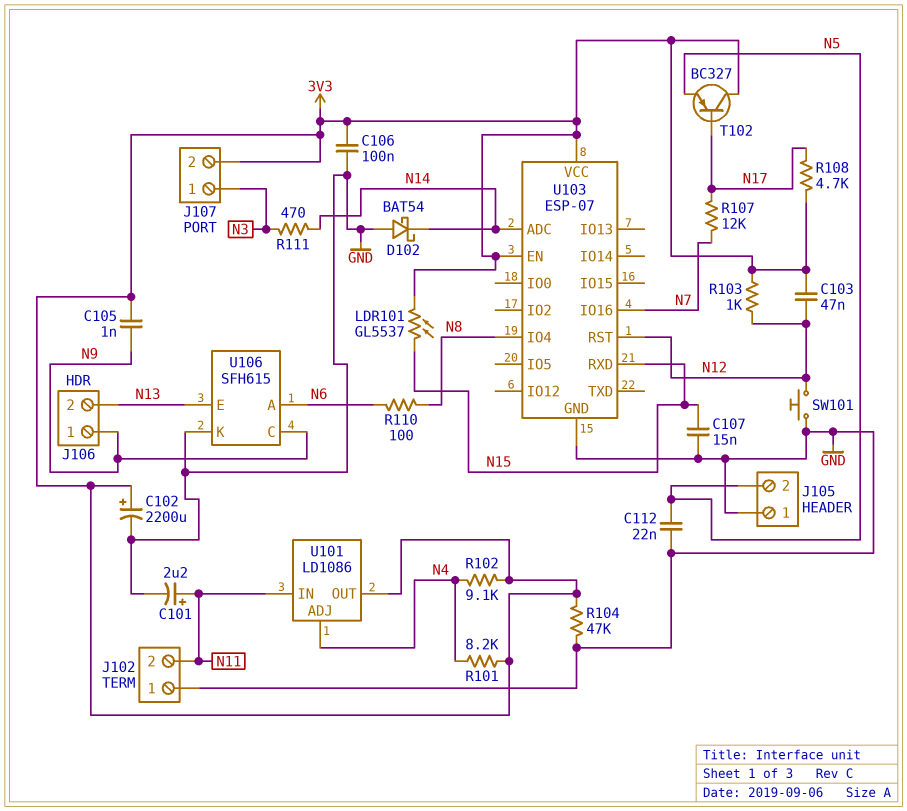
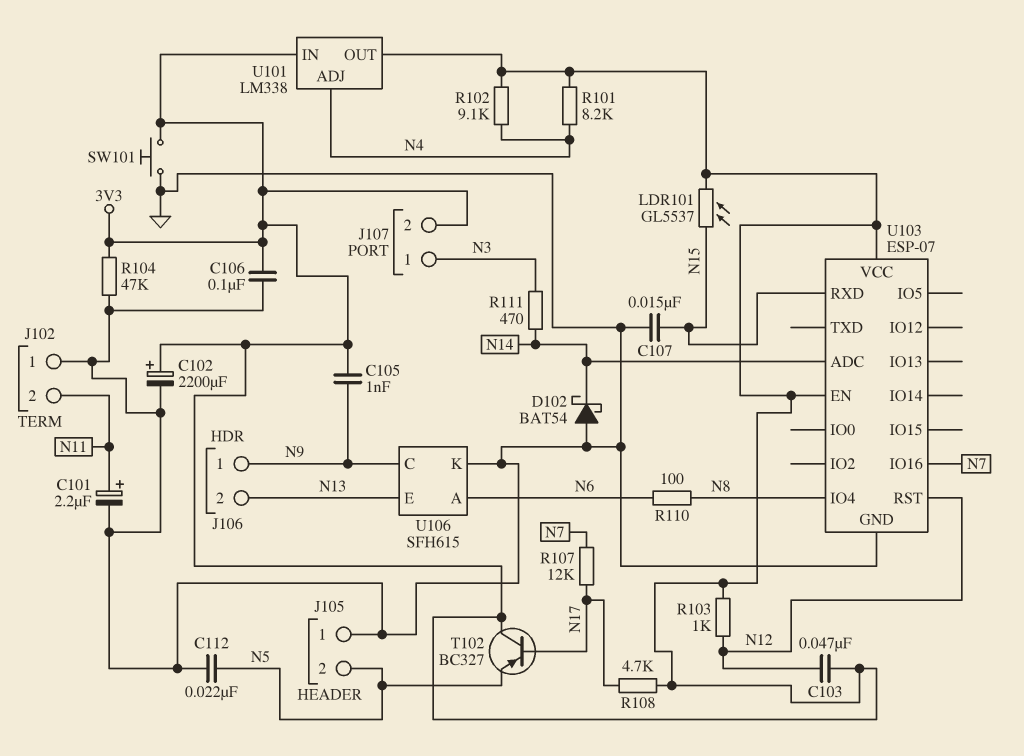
SW101: button (GND, N12) -> button (3V3, GND)
U101: LD1086 -> LM338
U101 pin IN: N11 -> 3V3

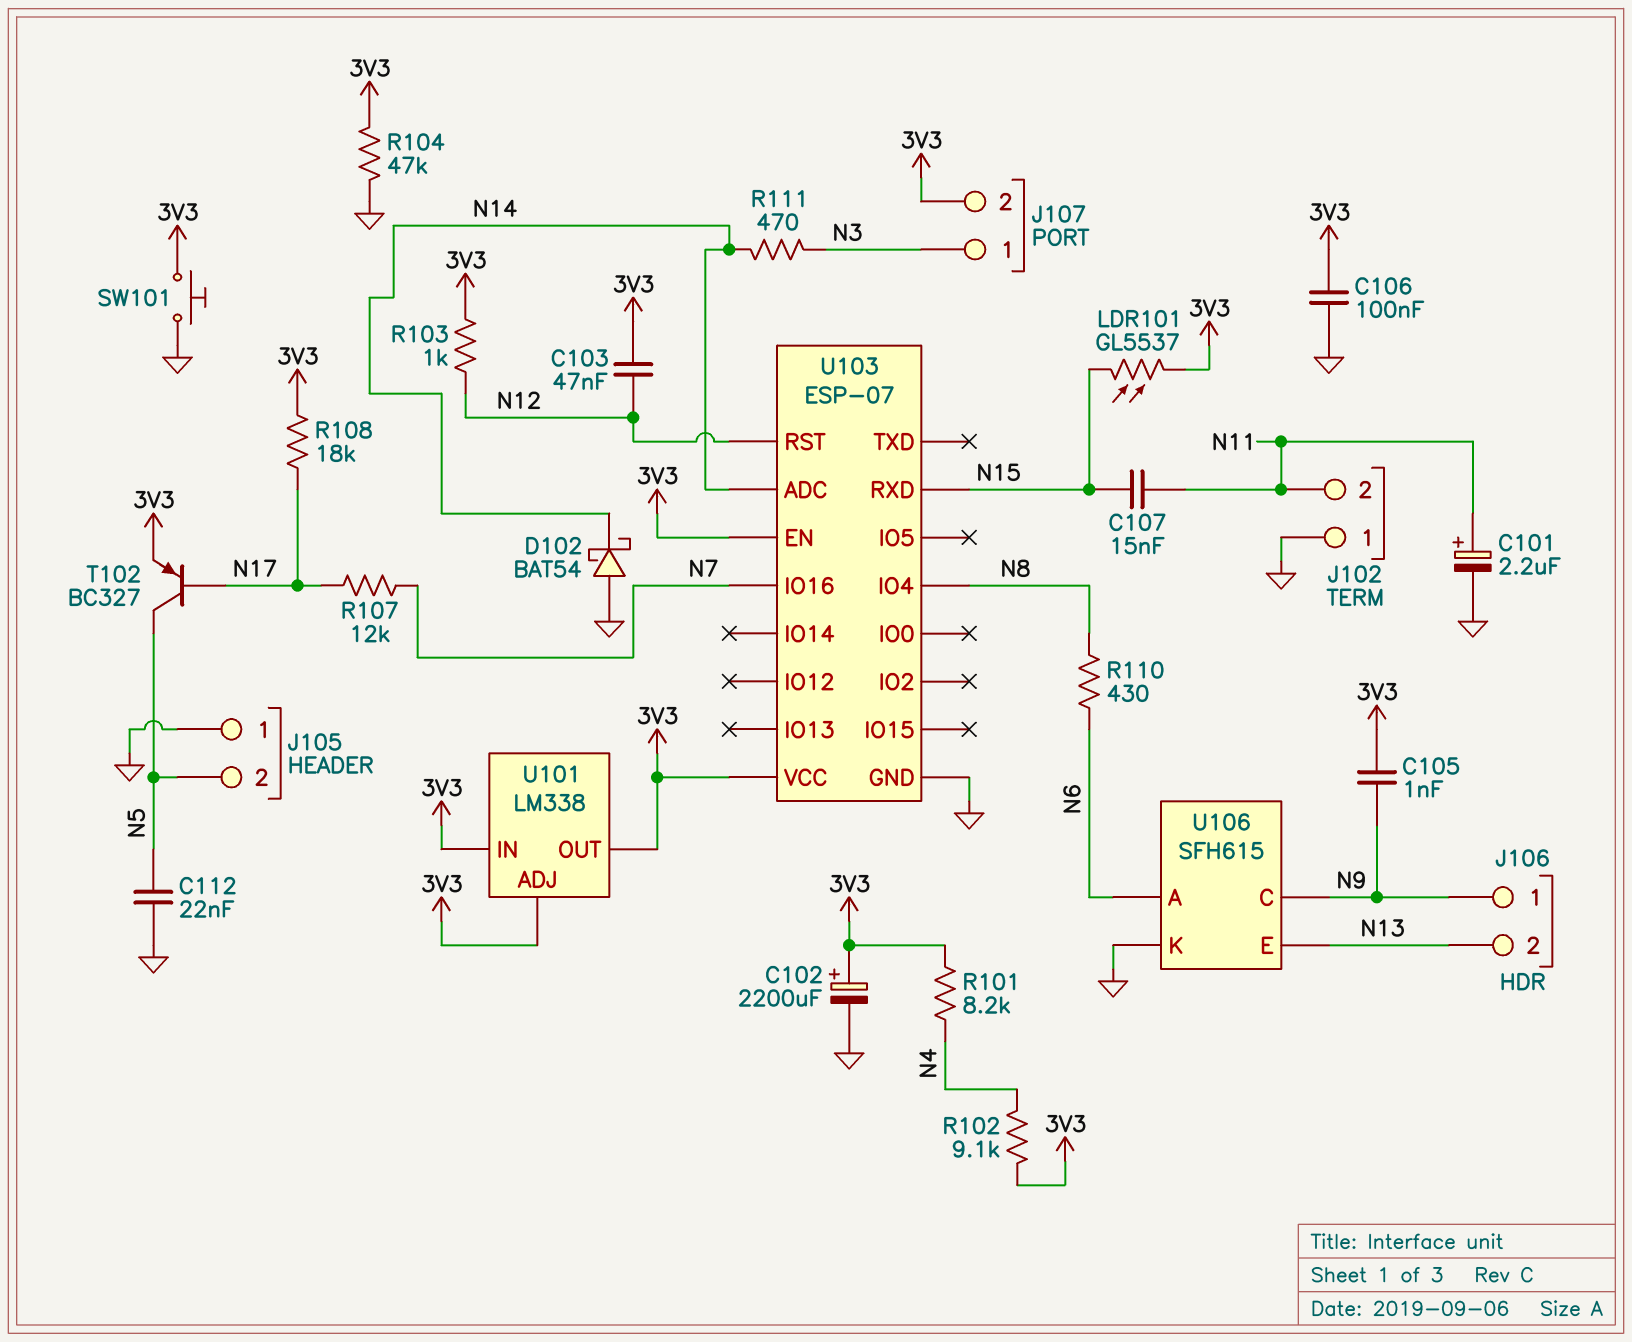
C107: 15nF (GND, N15) -> 15nF (N11, N15)
R108: 4.7k (3V3, N17) -> 18k (3V3, N17)
R110: 100 (N6, N8) -> 430 (N6, N8)
T102: PNP BC327 (B N17, C 3V3, E N5) -> PNP BC327 (B N17, C N5, E 3V3)
U101 pin ADJ: N4 -> 3V3

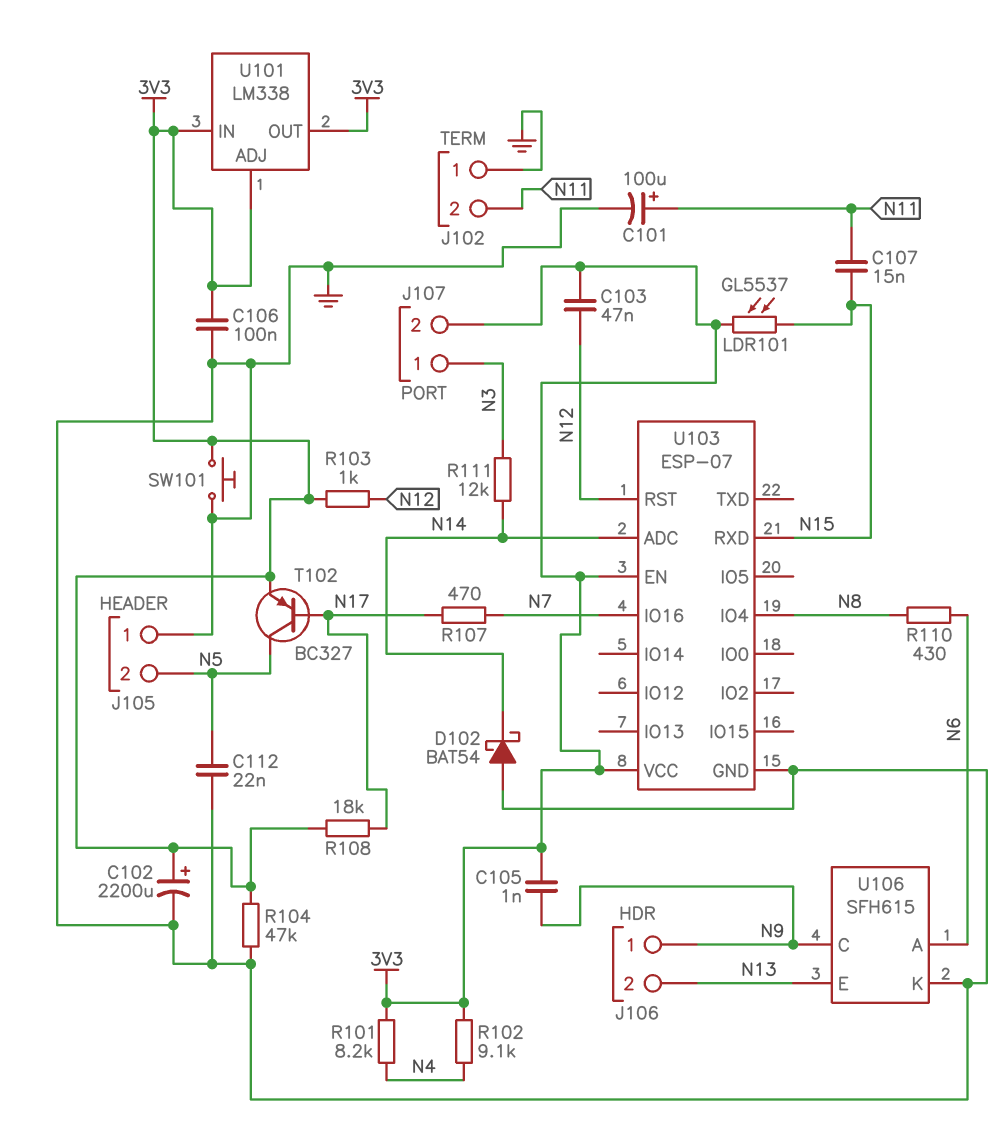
C101: 2.2uF (plus N11, minus GND) -> 100uF (plus N11, minus GND)
R107: 12k (N7, N17) -> 470 (N7, N17)
R111: 470 (N3, N14) -> 12k (N3, N14)

